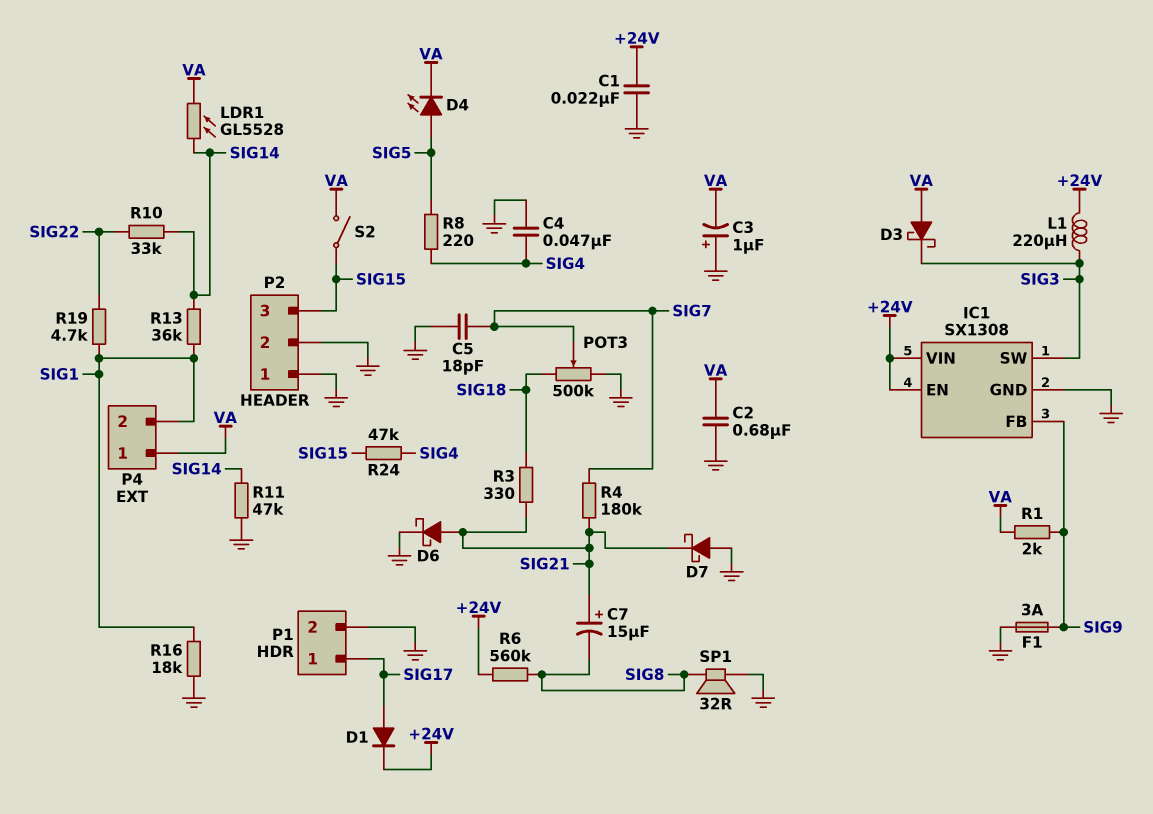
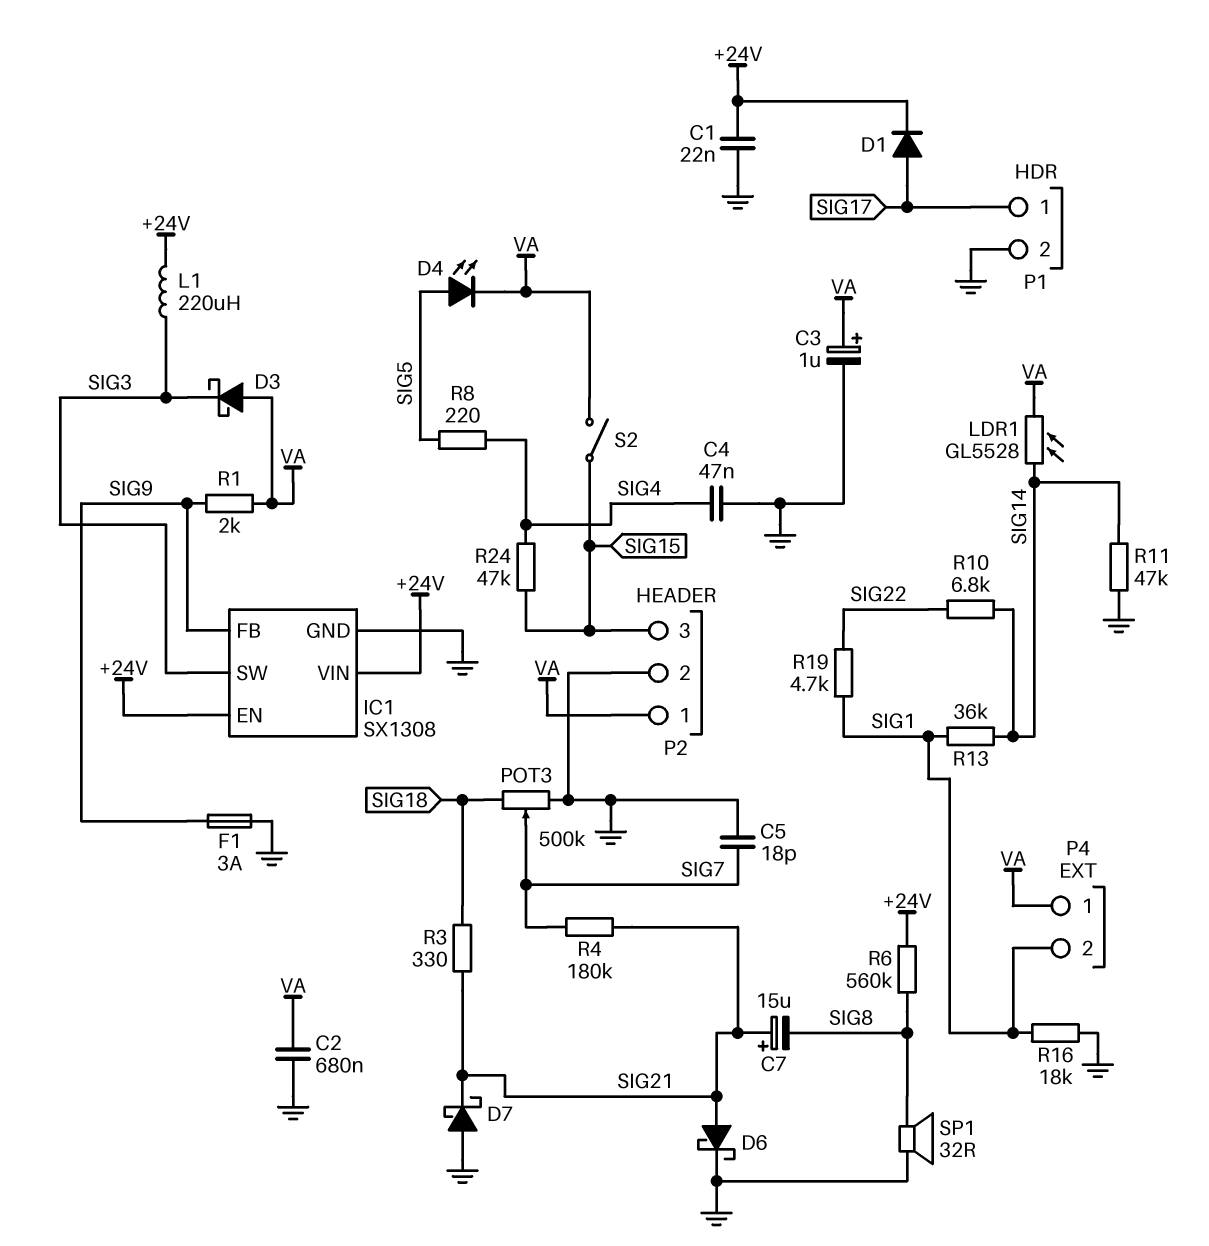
C3: 1uF (plus GND, minus VA) -> 1uF (plus VA, minus GND)
P2 pin 1: GND -> VA
R10: 33k (SIG14, SIG22) -> 6.8k (SIG14, SIG22)

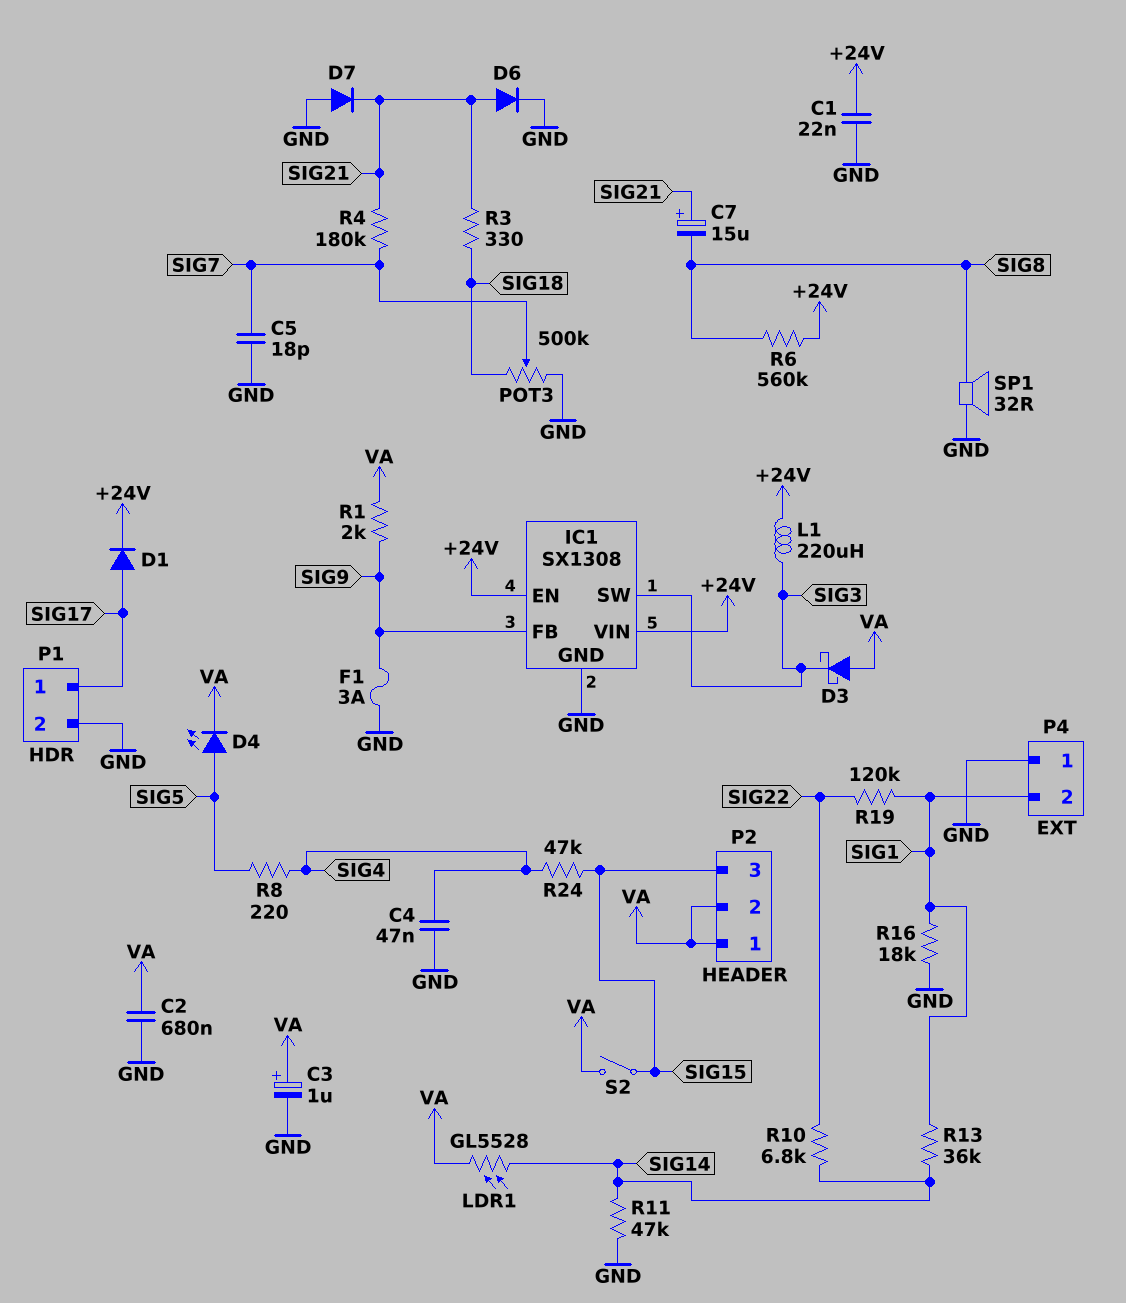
D6: schottky (A SIG21, K GND) -> diode (A SIG21, K GND)
D7: schottky (A GND, K SIG21) -> diode (A GND, K SIG21)
P2 pin 2: GND -> VA
P4 pin 1: VA -> GND
R19: 4.7k (SIG1, SIG22) -> 120k (SIG1, SIG22)

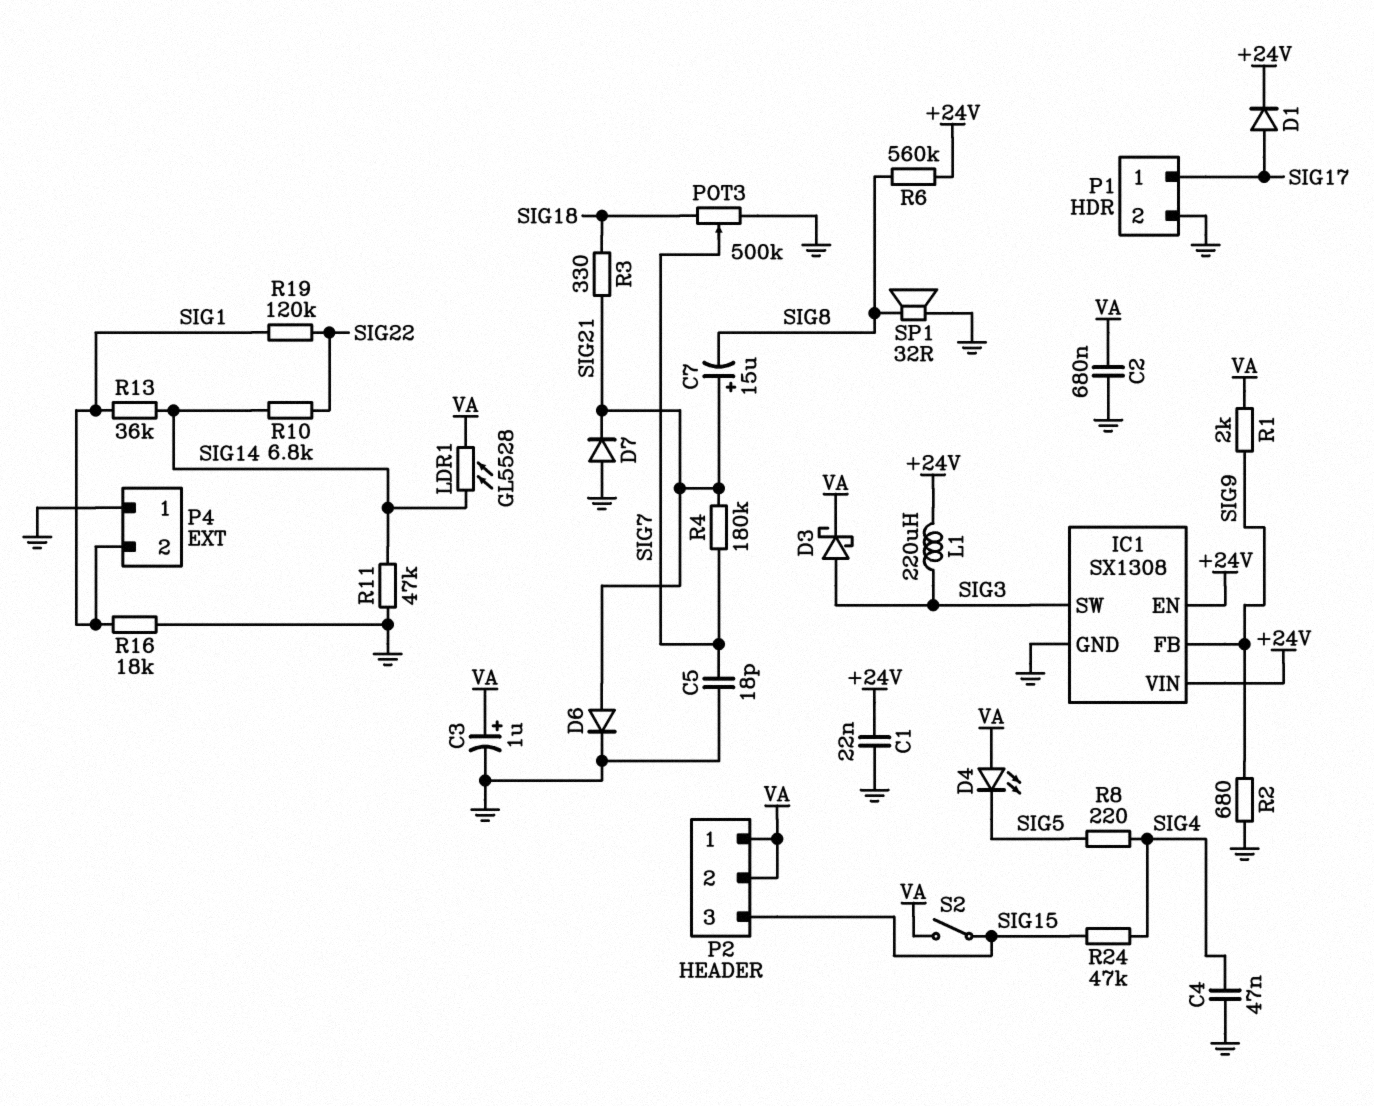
D3: schottky (A VA, K SIG3) -> schottky (A SIG3, K VA)
D4: LED (A SIG5, K VA) -> LED (A VA, K SIG5)
F1: 3A (GND, SIG9) -> none
R2: none -> 680 (GND, SIG9)

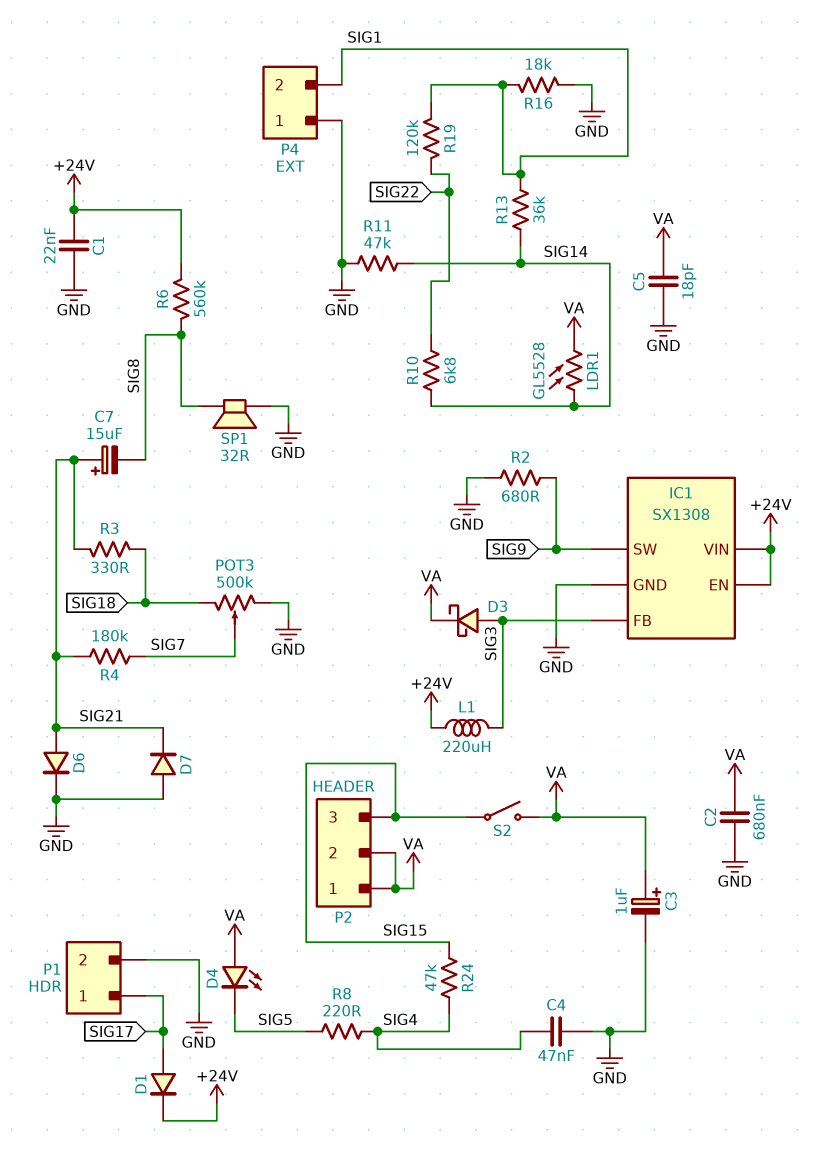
C5: 18pF (GND, SIG7) -> 18pF (GND, VA)
IC1 pin FB: SIG9 -> SIG3
IC1 pin SW: SIG3 -> SIG9
R1: 2k (SIG9, VA) -> none

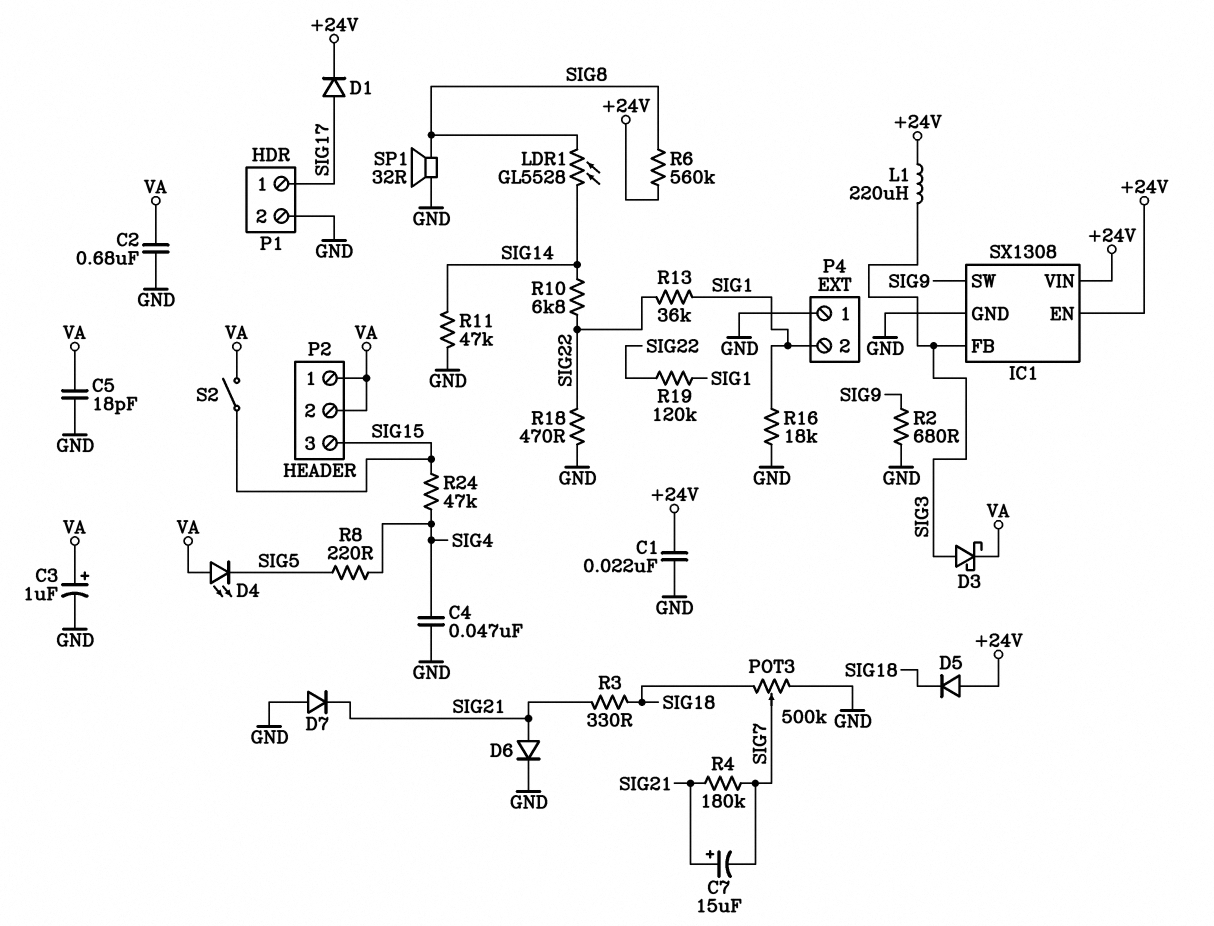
C7: 15uF (plus SIG21, minus SIG8) -> 15uF (plus SIG21, minus SIG7)
D5: none -> diode (A +24V, K SIG18)
LDR1: GL5528 (SIG14, VA) -> GL5528 (SIG8, SIG14)
R13: 36k (SIG1, SIG14) -> 36k (SIG1, SIG22)
R18: none -> 470 (GND, SIG22)

